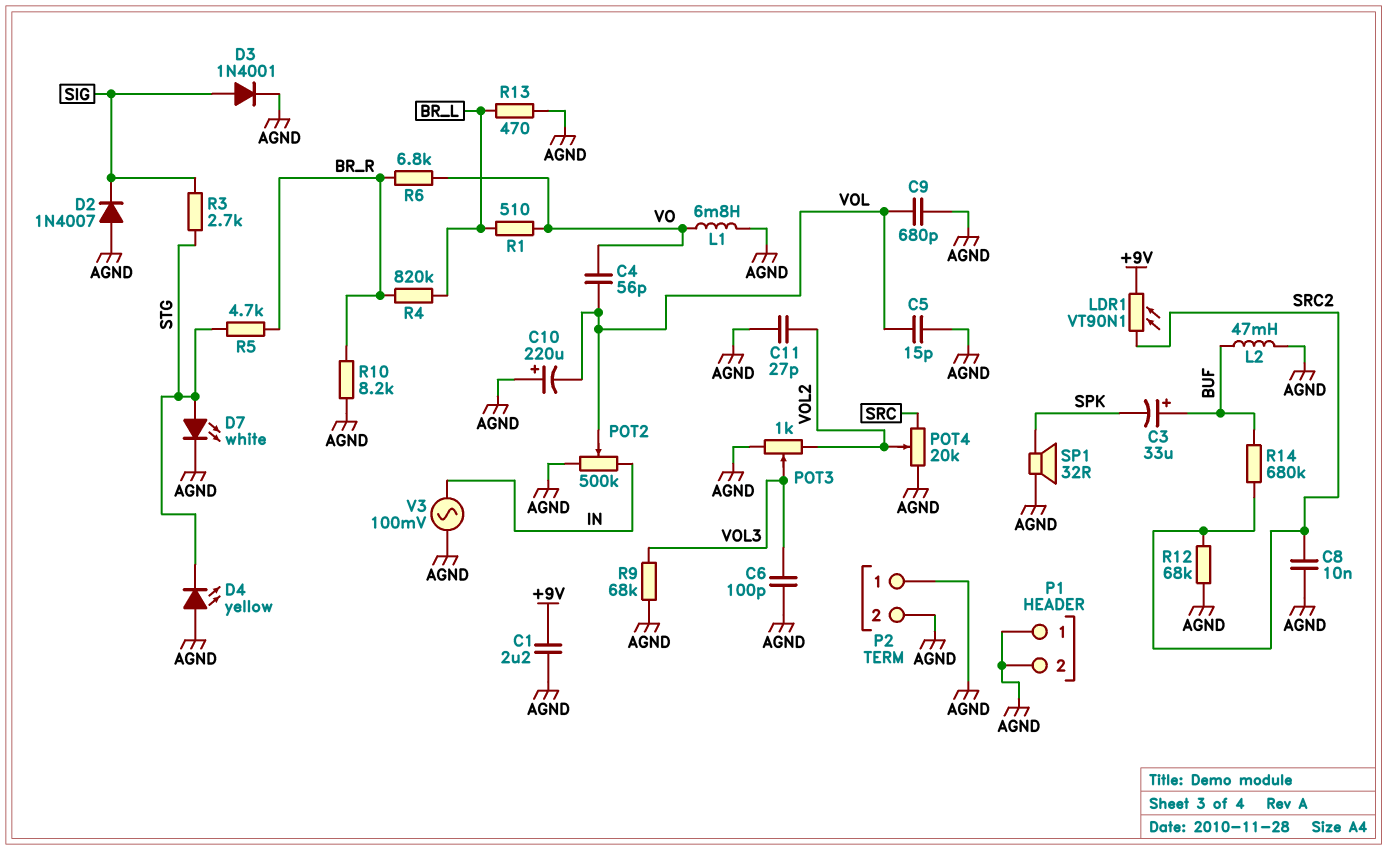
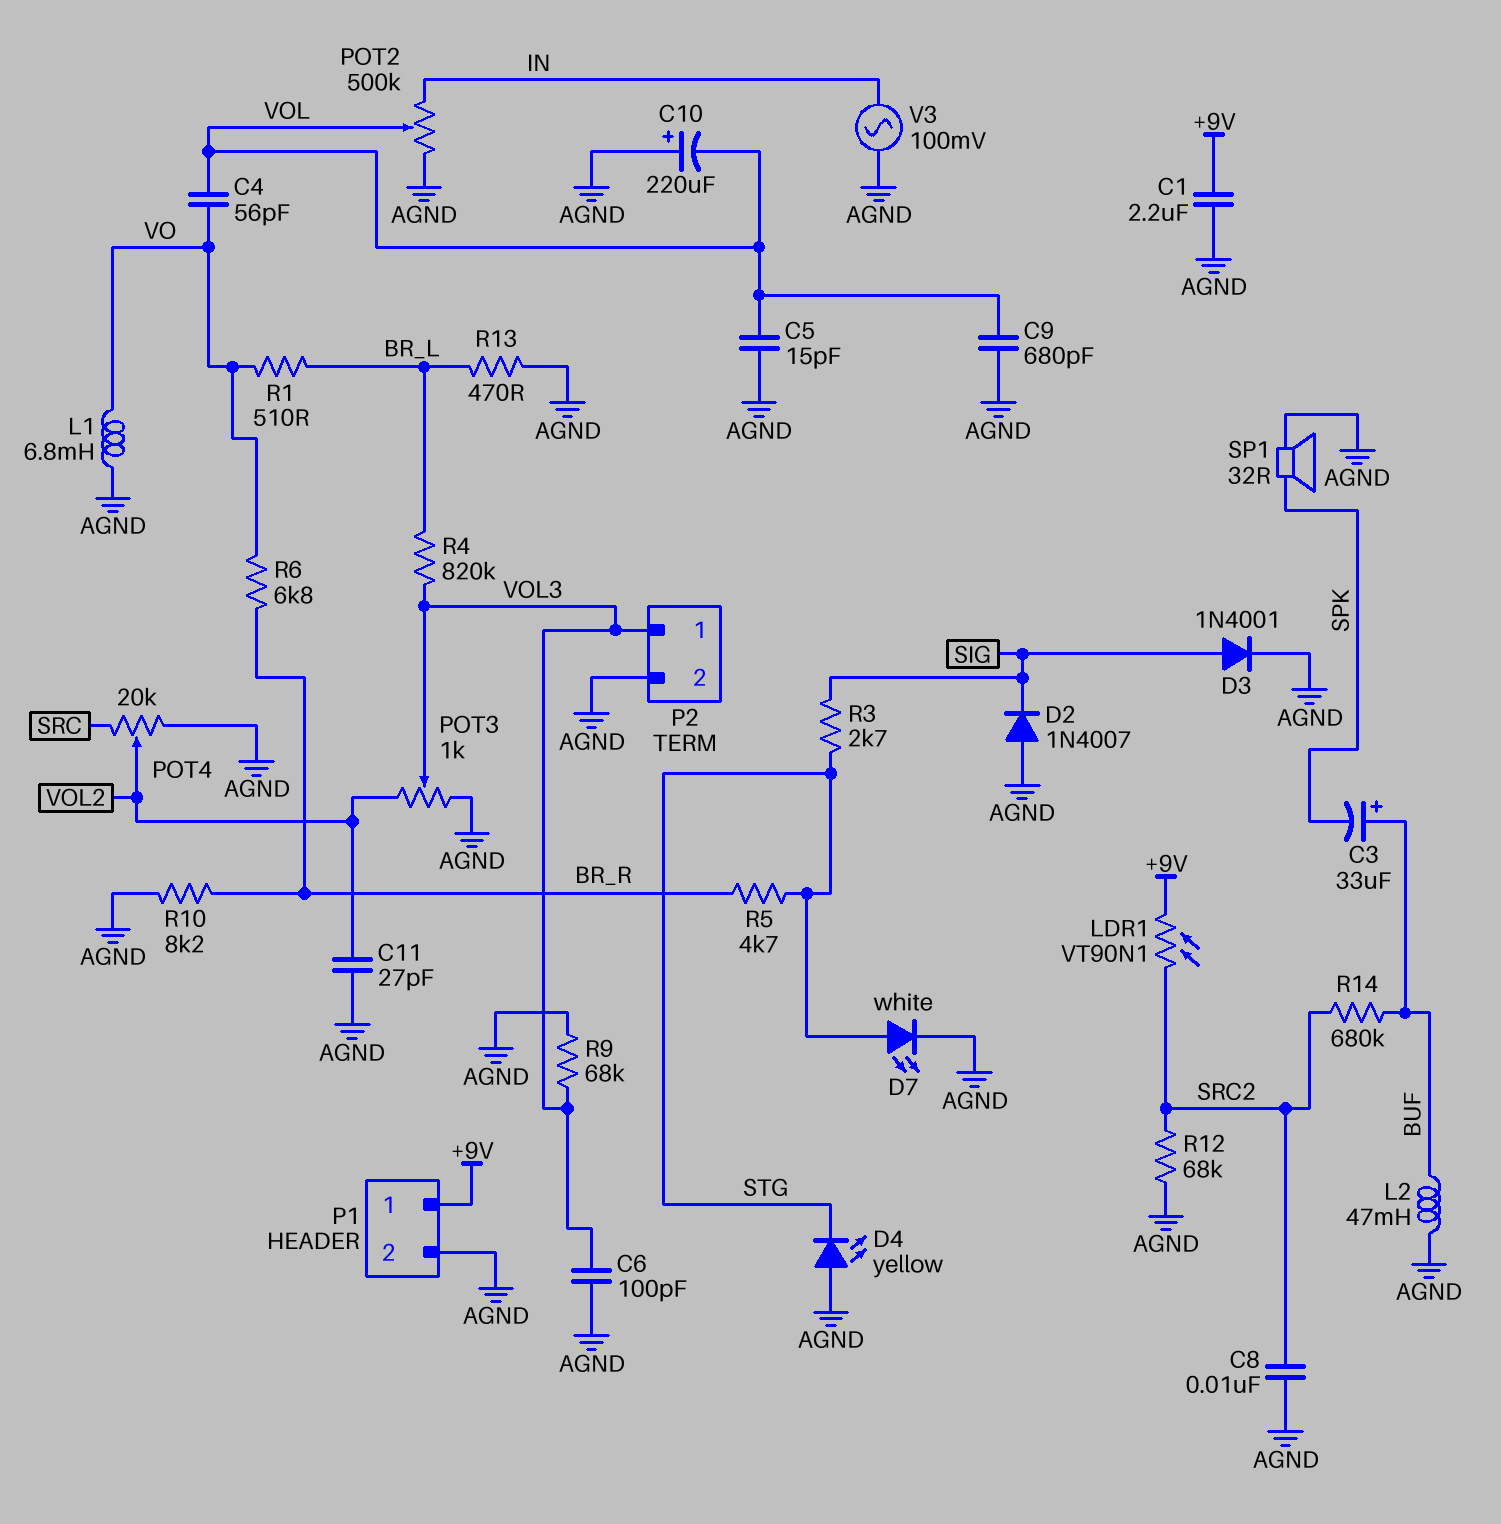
P1 pin 1: AGND -> +9V
P2 pin 1: AGND -> VOL3
R4: 820k (BR_L, BR_R) -> 820k (BR_L, VOL3)

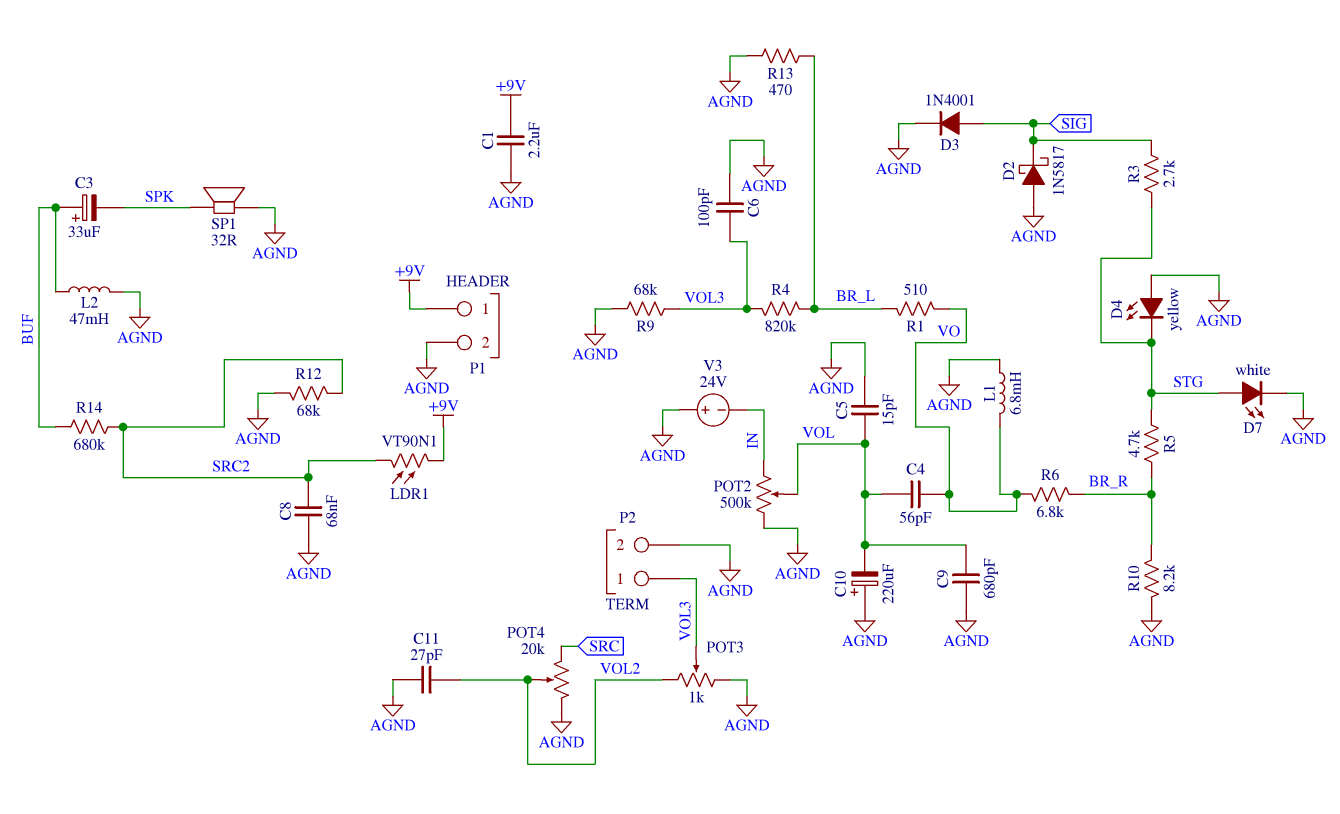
C8: 10nF (AGND, SRC2) -> 68nF (AGND, SRC2)
D2: diode 1N4007 (A AGND, K SIG) -> schottky 1N5817 (A AGND, K SIG)
V3: AC 100mV (AGND, IN) -> 24V (plus AGND, minus IN)

